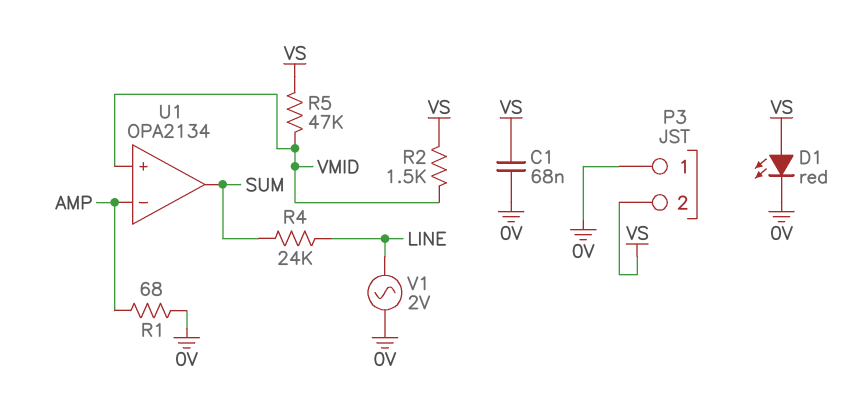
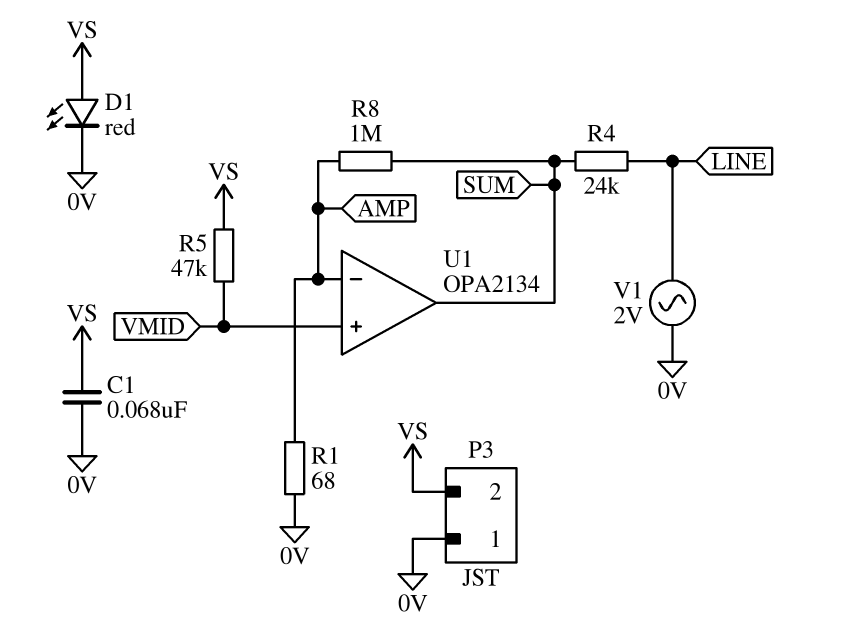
R2: 1.5k (VMID, VS) -> none
R8: none -> 1M (AMP, SUM)

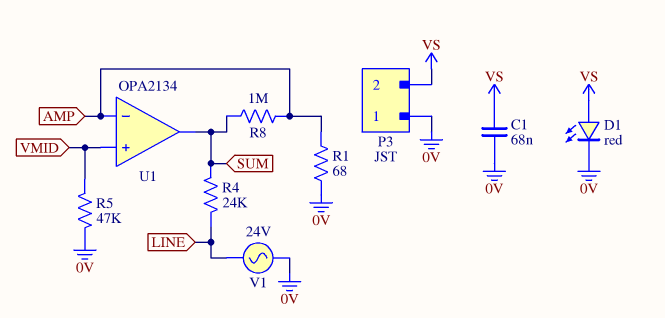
R5: 47k (VMID, VS) -> 47k (0V, VMID)
V1: AC 2V (0V, LINE) -> AC 24V (0V, LINE)

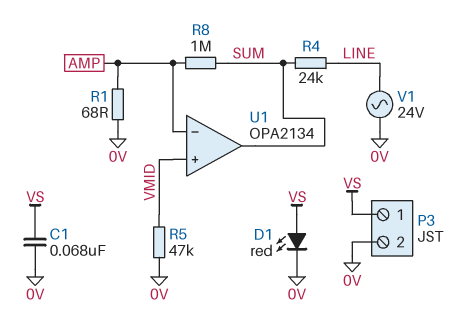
P3 pin 1: 0V -> VS
P3 pin 2: VS -> 0V

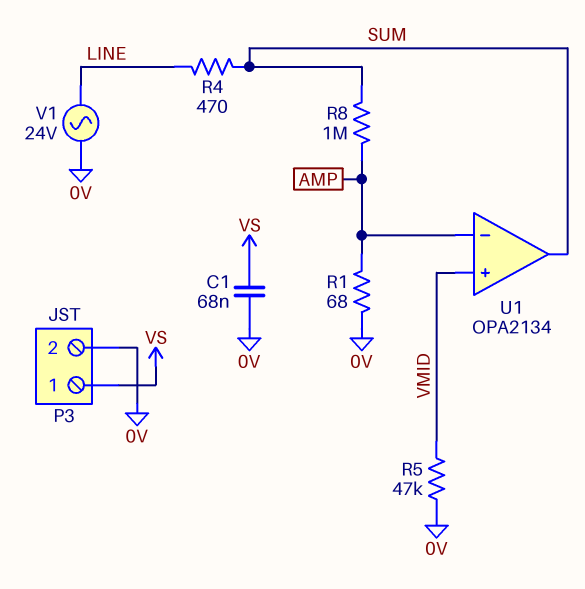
D1: LED red (A VS, K 0V) -> none
R4: 24k (LINE, SUM) -> 470 (LINE, SUM)

